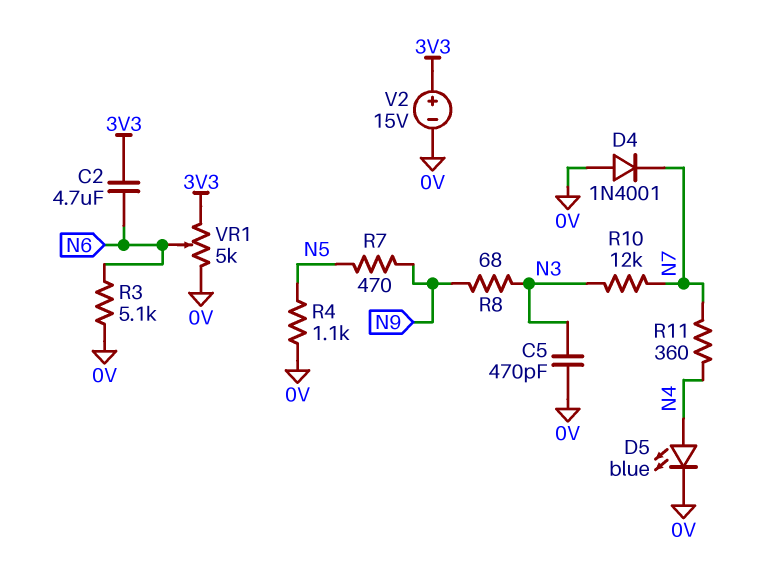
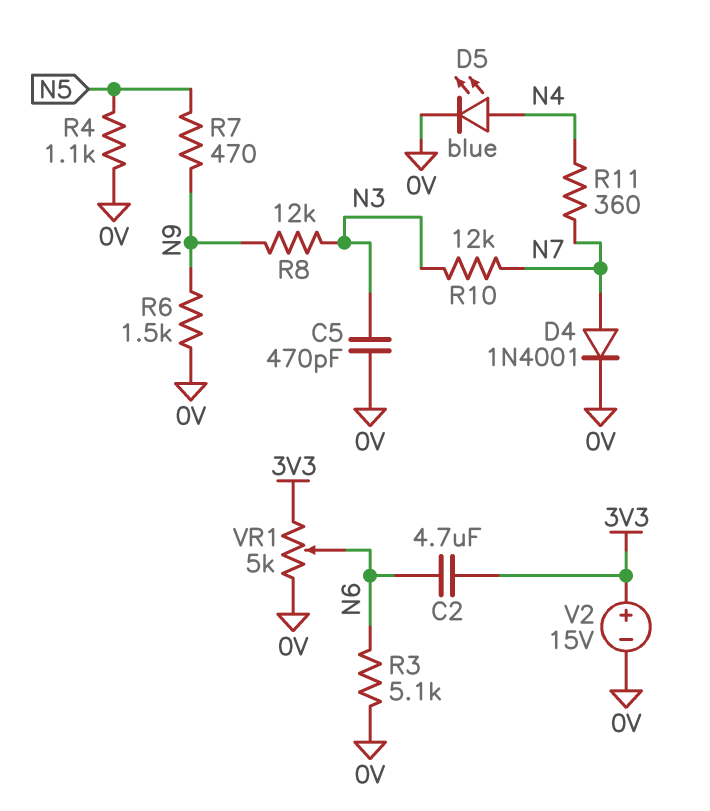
D4: diode 1N4001 (A 0V, K N7) -> diode 1N4001 (A N7, K 0V)
R6: none -> 1.5k (0V, N9)
R8: 68 (N3, N9) -> 12k (N3, N9)

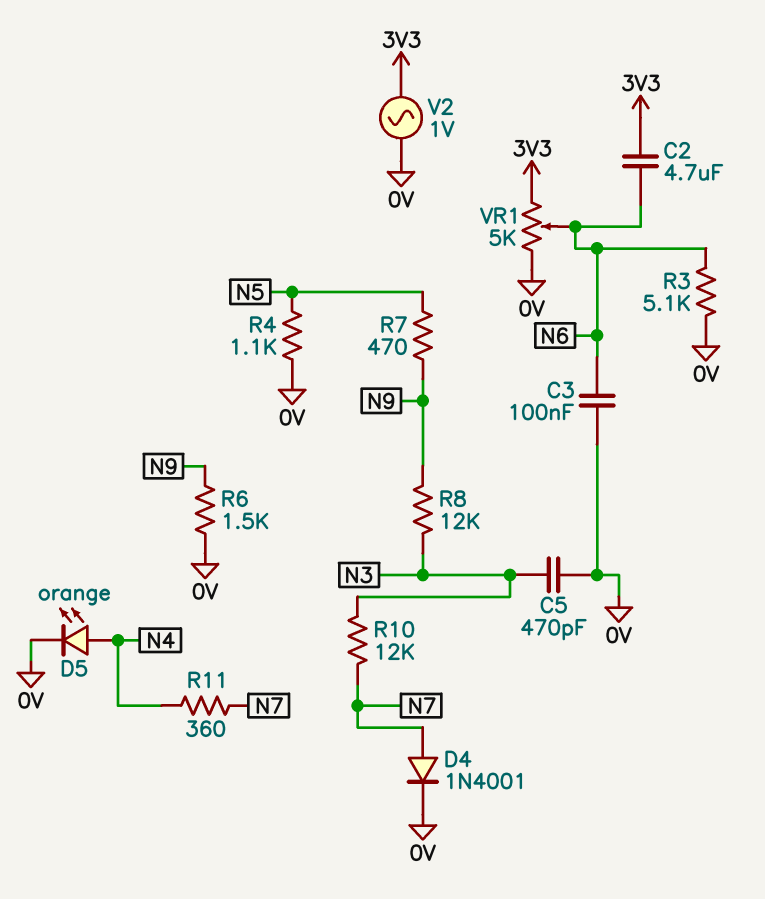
C3: none -> 100nF (0V, N6)
D5: LED blue (A N4, K 0V) -> LED orange (A N4, K 0V)
V2: 15V (plus 3V3, minus 0V) -> AC 1V (0V, 3V3)

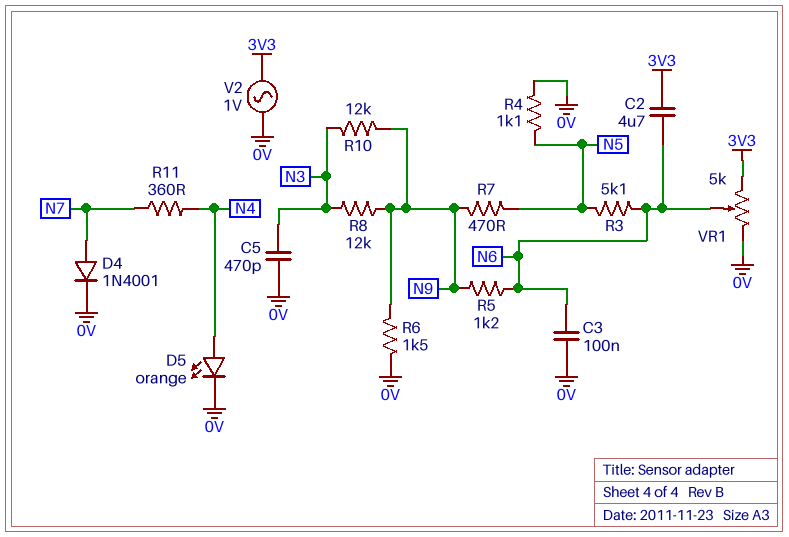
R3: 5.1k (0V, N6) -> 5.1k (N5, N6)
R5: none -> 1.2k (N6, N9)
R10: 12k (N3, N7) -> 12k (N3, N9)

